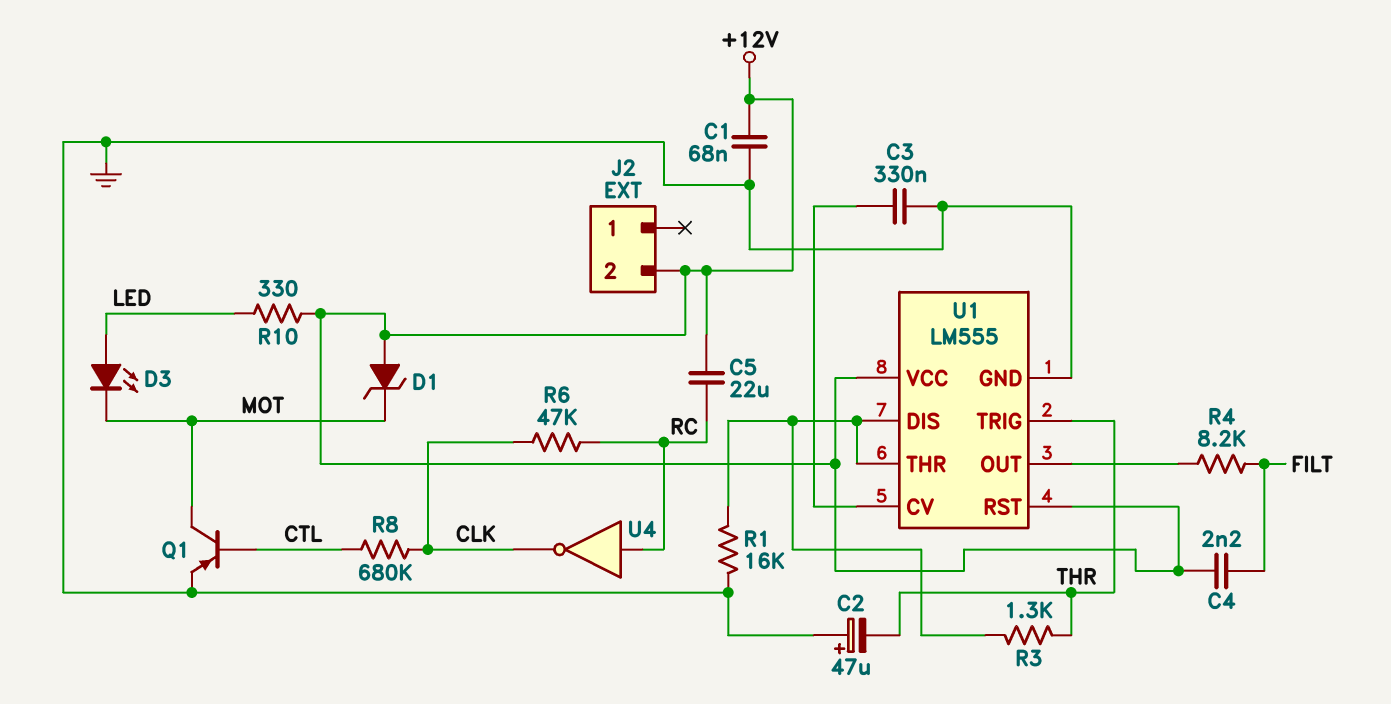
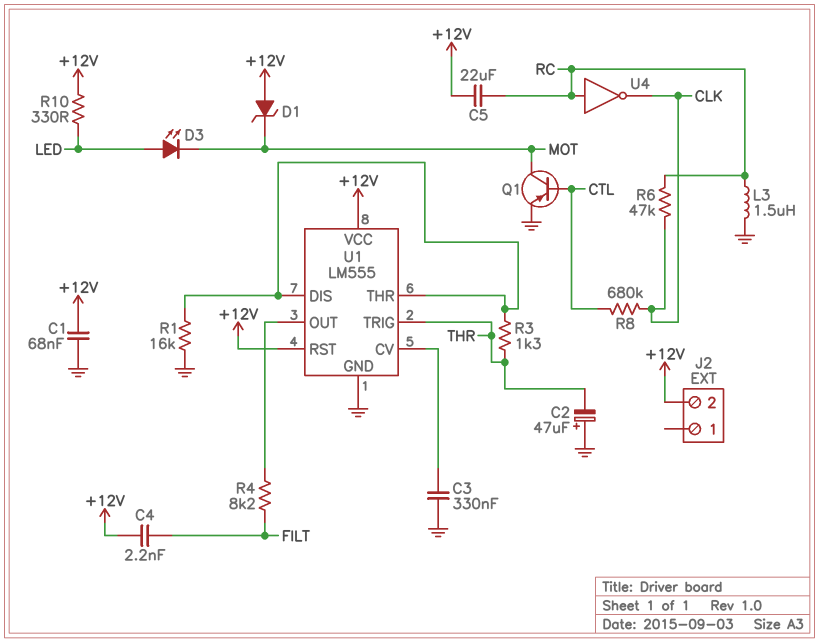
L3: none -> 1.5uH (GND, RC)

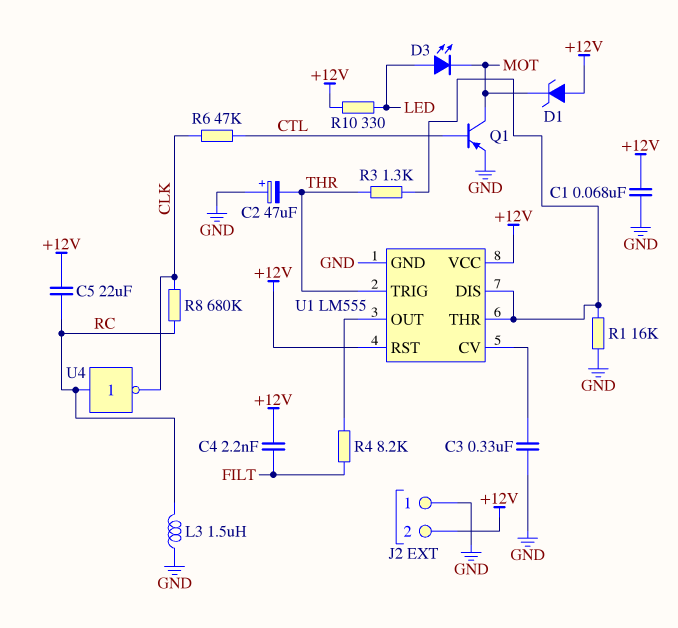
J2 pin 1: none -> GND
R6: 47k (CLK, RC) -> 47k (CLK, CTL)
R8: 680k (CLK, CTL) -> 680k (CLK, RC)

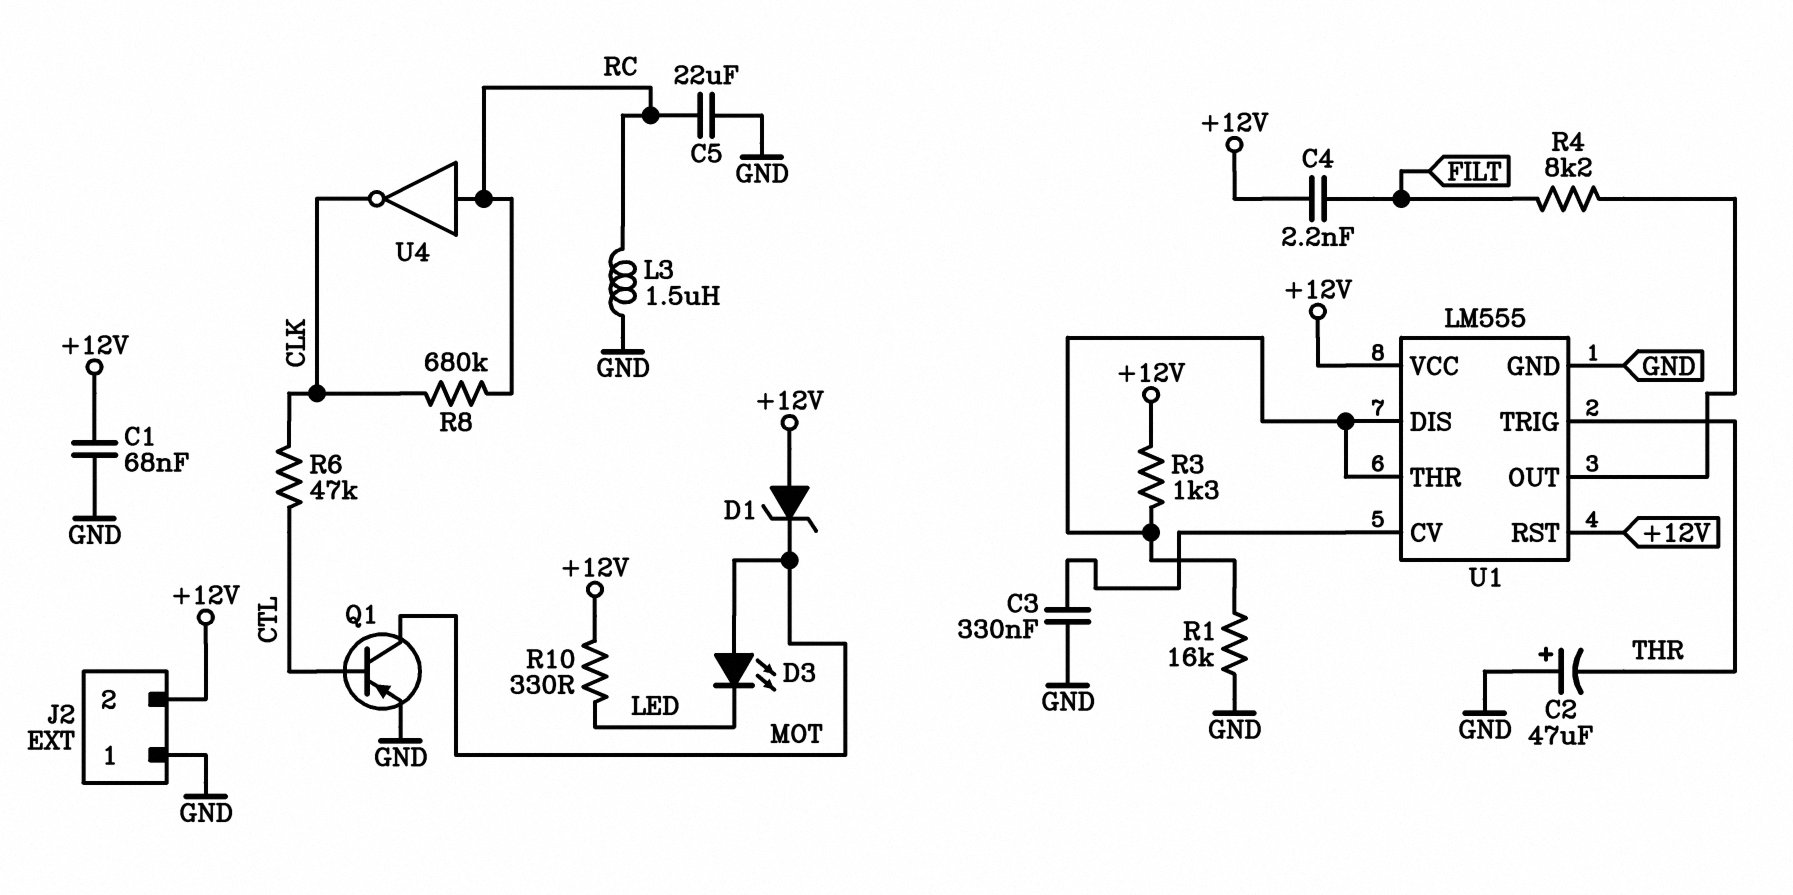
C5: 22uF (+12V, RC) -> 22uF (GND, RC)
D3: LED (A LED, K MOT) -> LED (A MOT, K LED)
R3: 1.3k (THR, U1/DIS) -> 1.3k (+12V, U1/DIS)

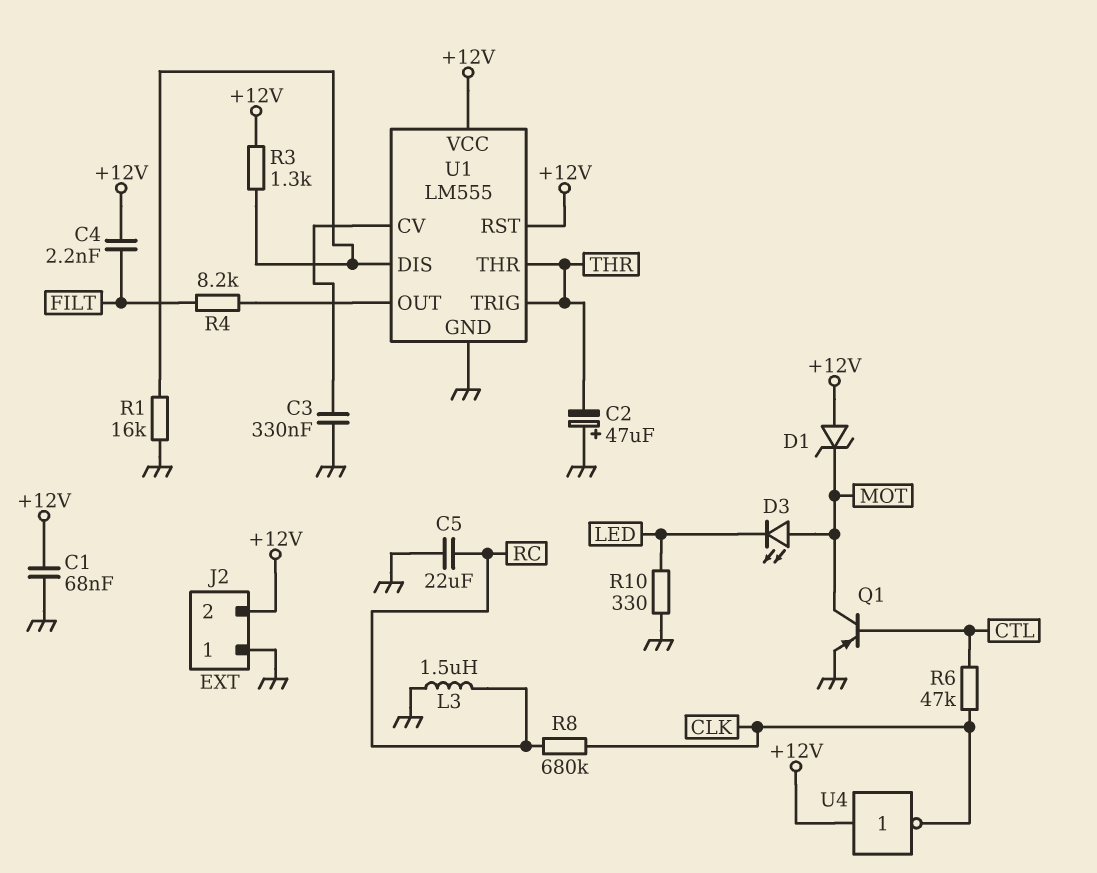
R10: 330 (+12V, LED) -> 330 (GND, LED)
U1 pin THR: U1/DIS -> THR
U4: NOT (in RC, out CLK) -> NOT (in +12V, out CLK)

